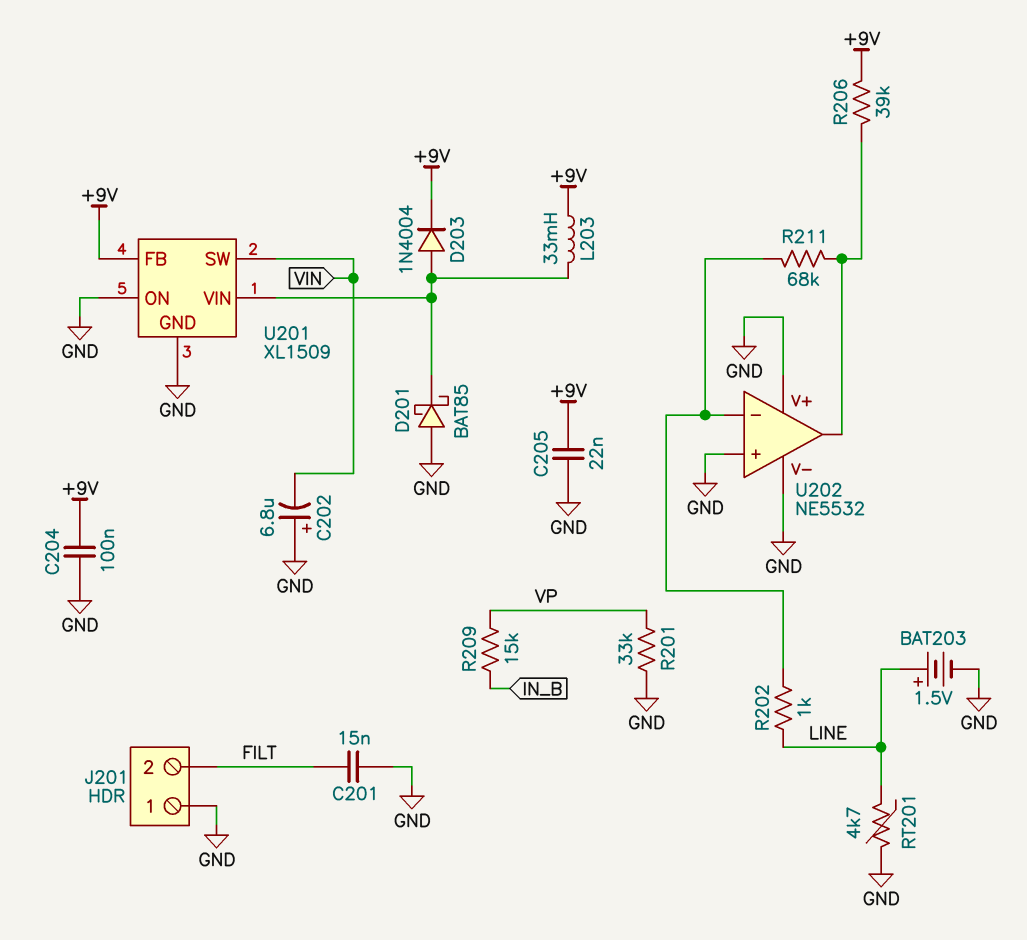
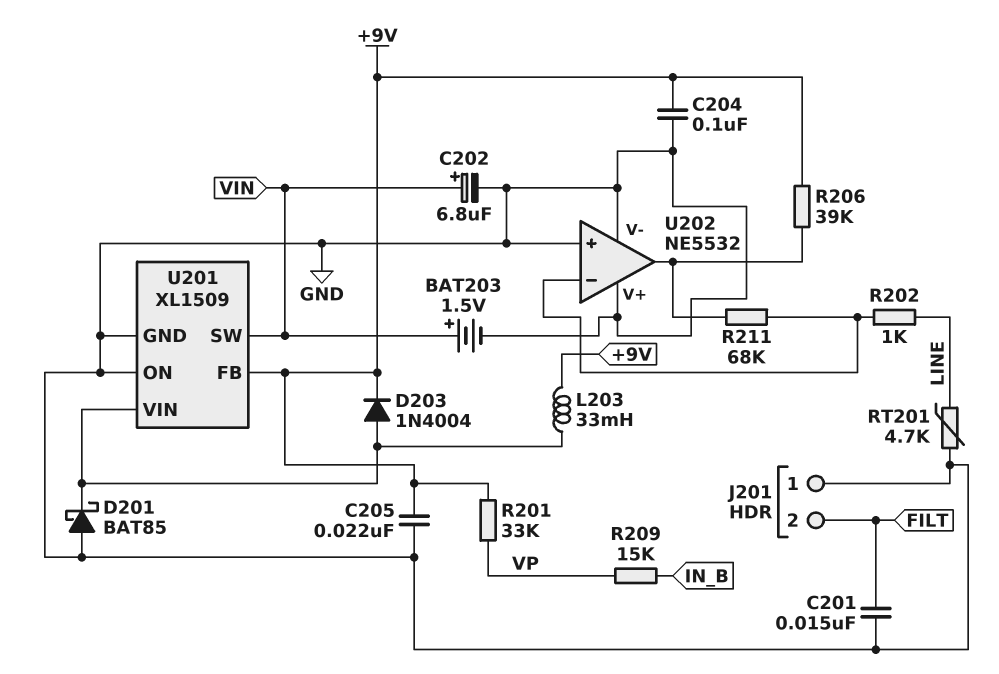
BAT203: 1.5V (plus LINE, minus GND) -> 1.5V (plus VIN, minus GND)
C202: 6.8uF (plus GND, minus VIN) -> 6.8uF (plus VIN, minus GND)
R201: 33k (GND, VP) -> 33k (+9V, VP)

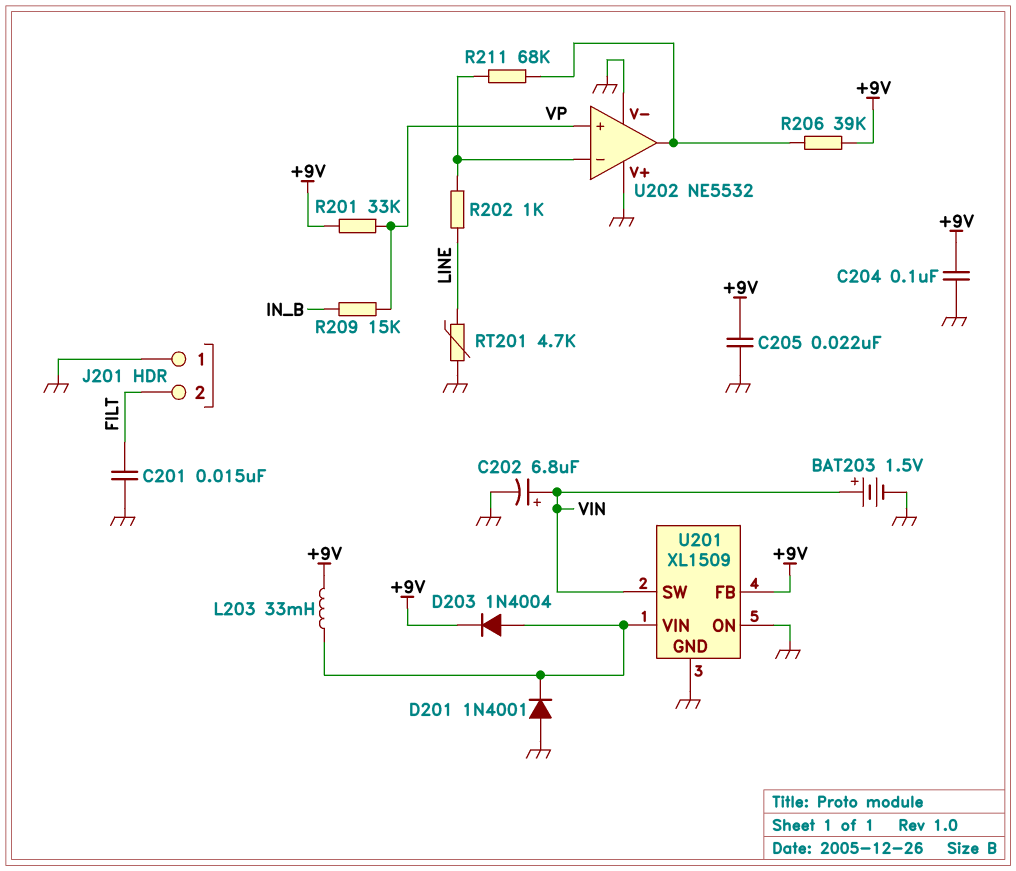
D201: schottky BAT85 (A GND, K U201/VIN) -> diode 1N4001 (A GND, K U201/VIN)
U202 pin in+: GND -> VP

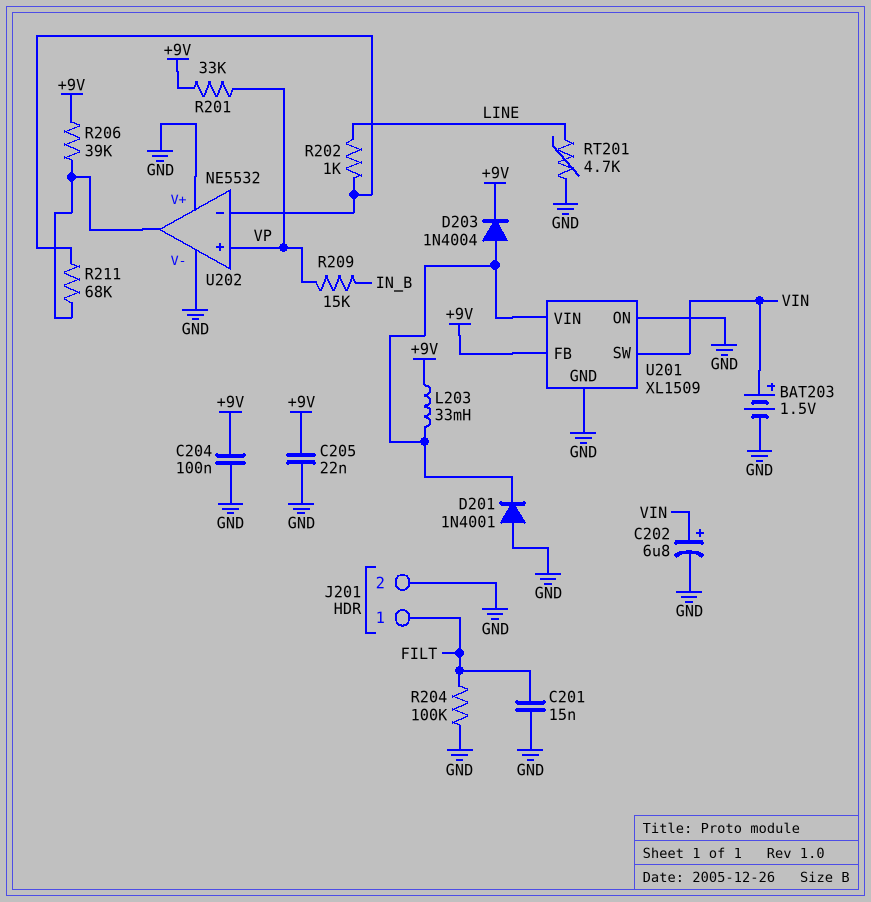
J201 pin 1: GND -> FILT
J201 pin 2: FILT -> GND
R204: none -> 100k (FILT, GND)

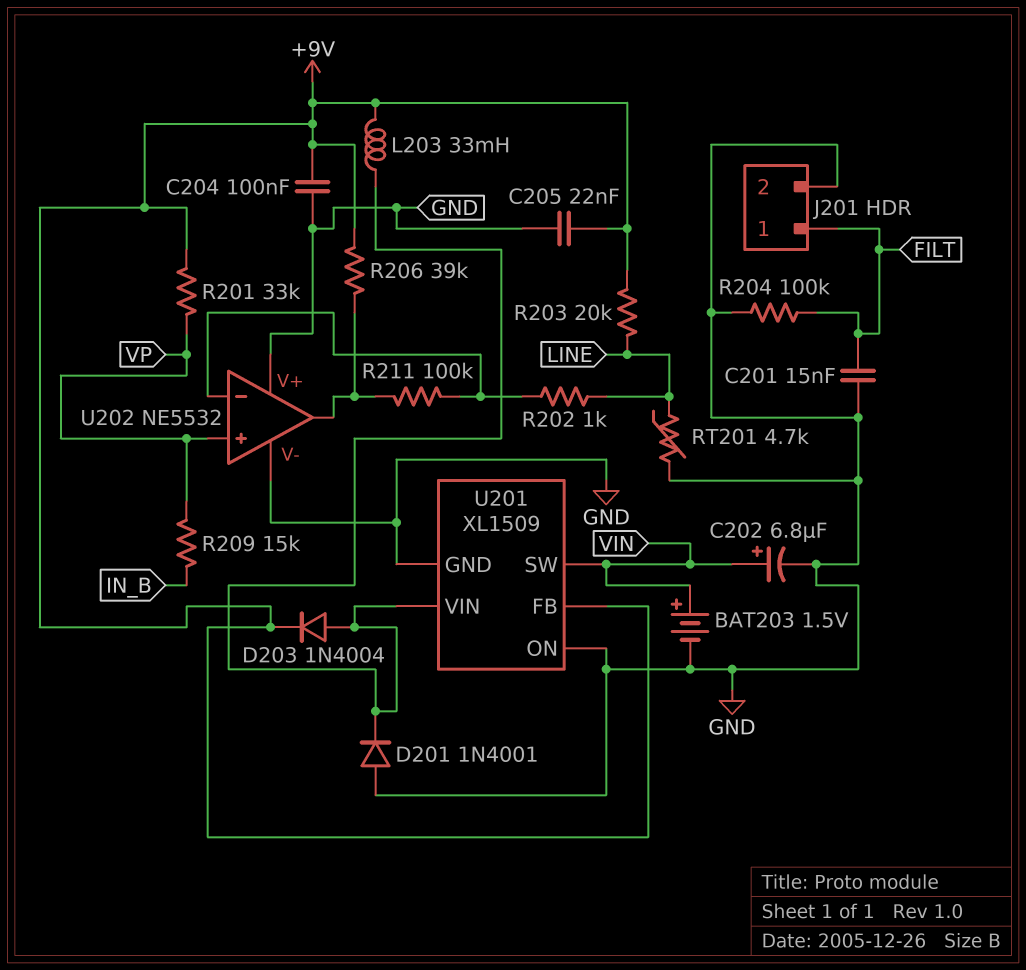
R203: none -> 20k (+9V, LINE)
R211: 68k (U202/in-, U202/out) -> 100k (U202/in-, U202/out)

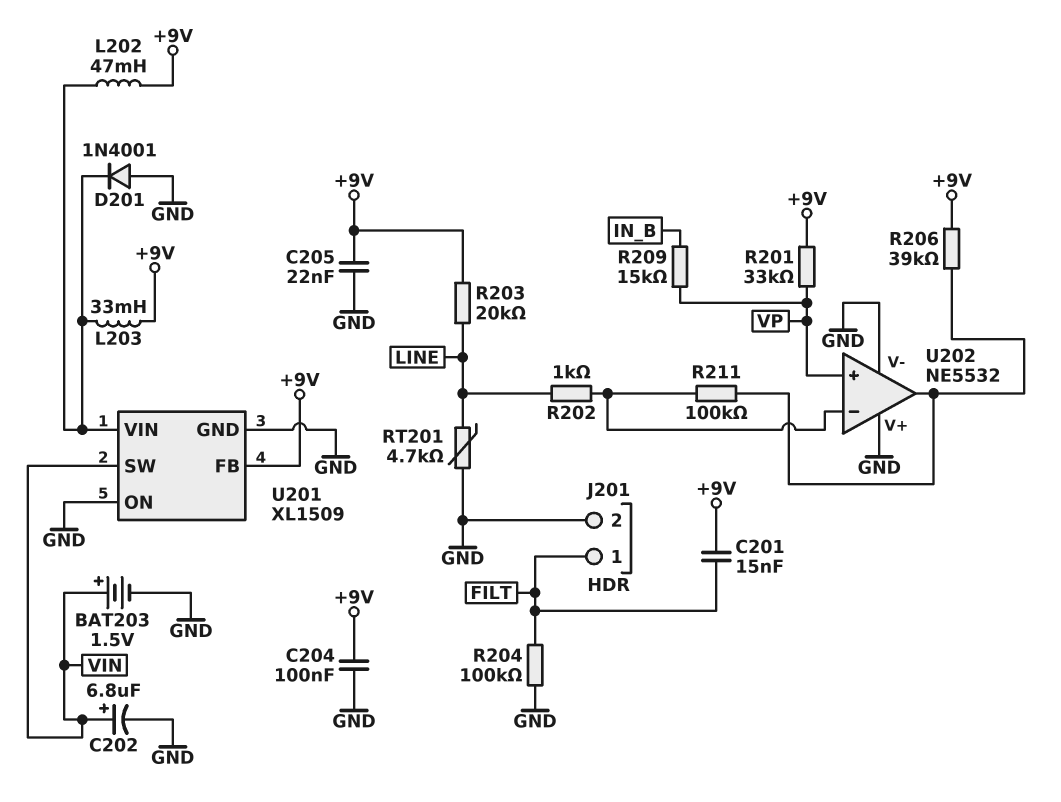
C201: 15nF (FILT, GND) -> 15nF (+9V, FILT)
D203: diode 1N4004 (A U201/VIN, K +9V) -> none
L202: none -> 47mH (+9V, U201/VIN)

